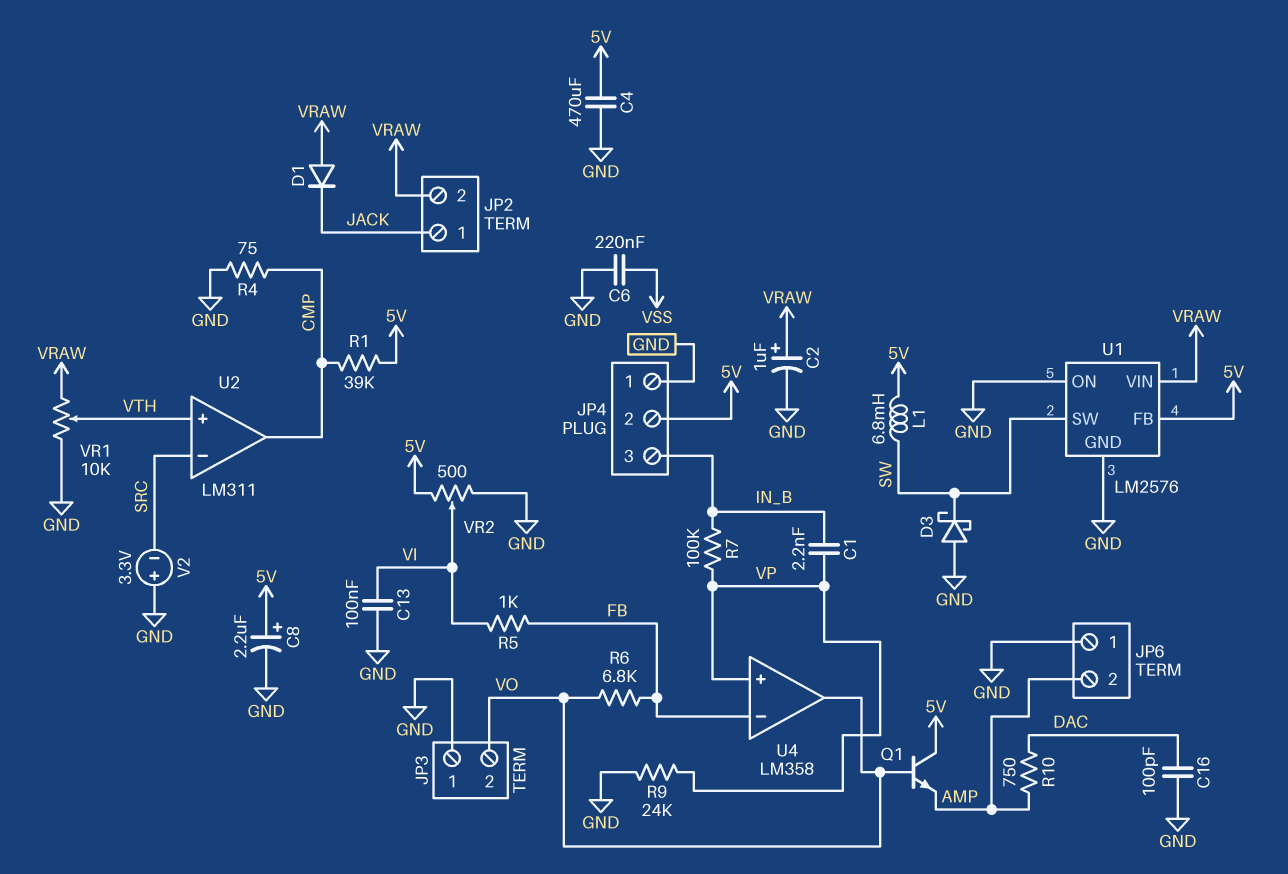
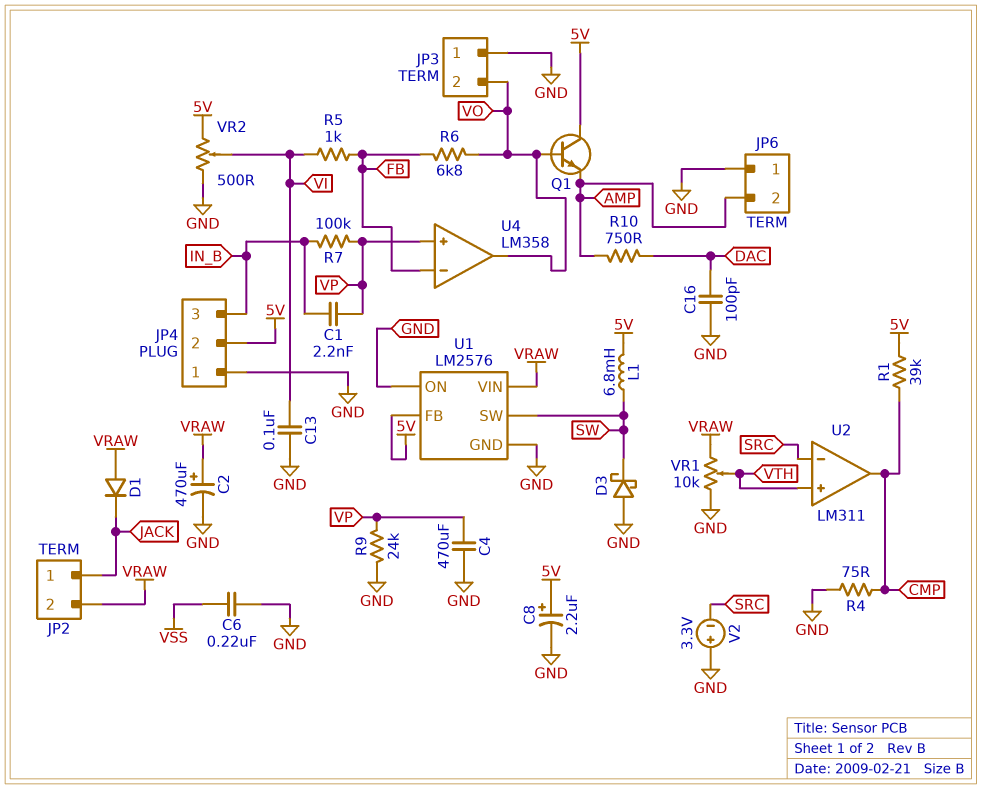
C2: 1uF (plus VRAW, minus GND) -> 470uF (plus VRAW, minus GND)
C4: 470uF (5V, GND) -> 470uF (GND, VP)

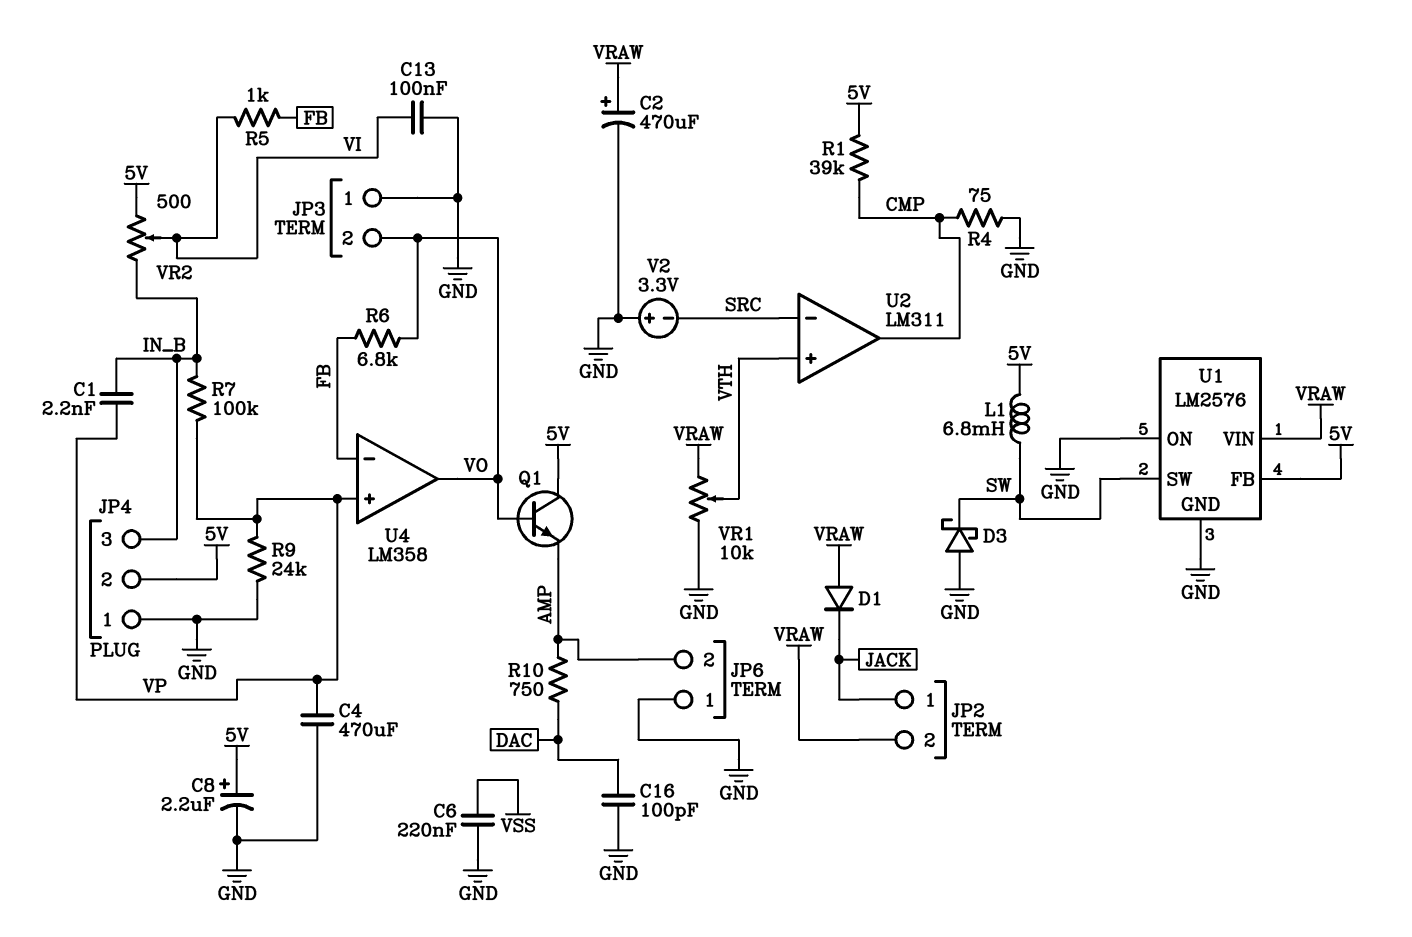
VR2: 500 (5V, GND, wiper VI) -> 500 (5V, IN_B, wiper VI)

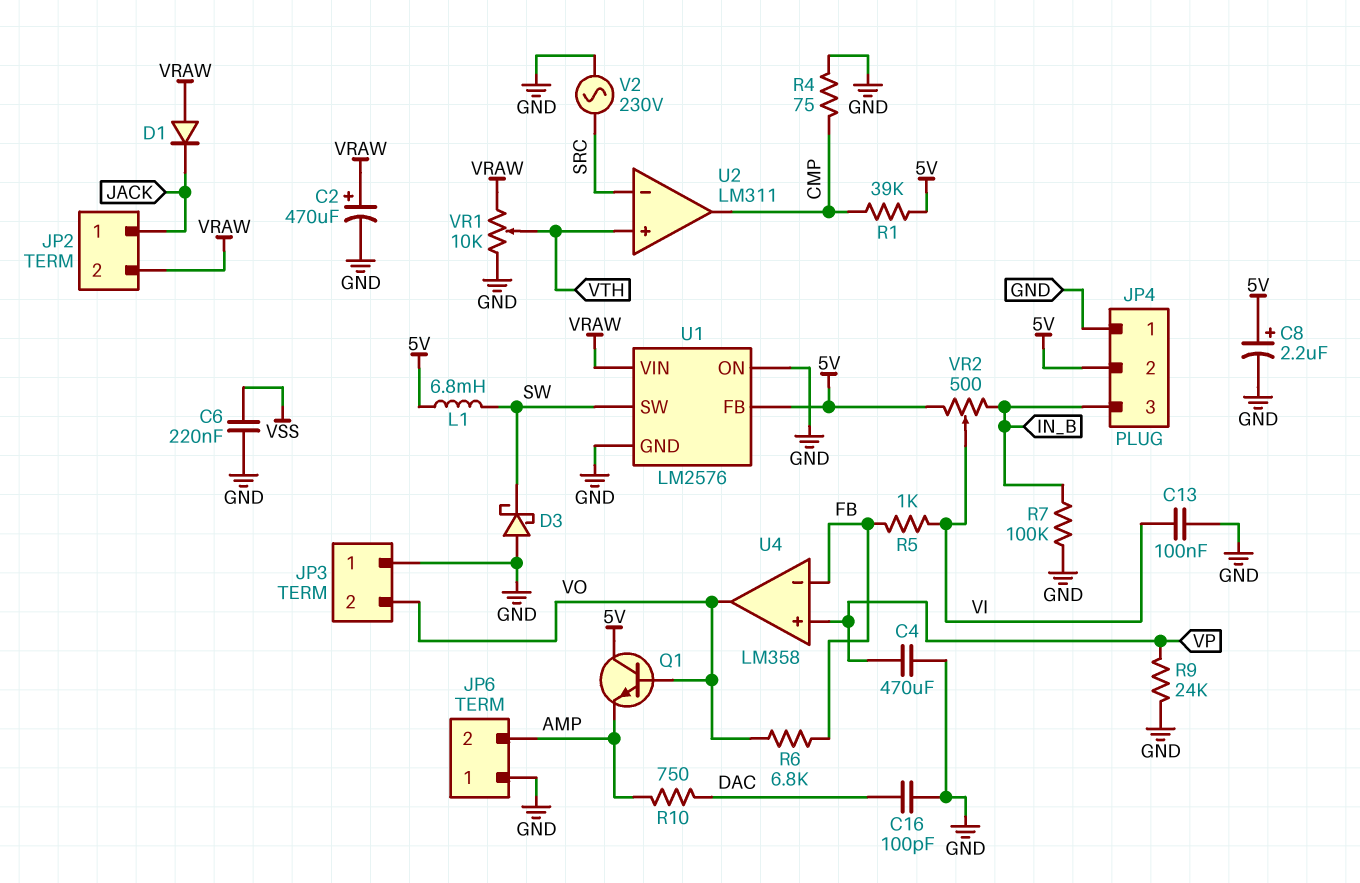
C1: 2.2nF (IN_B, VP) -> none
R7: 100k (IN_B, VP) -> 100k (GND, IN_B)
V2: 3.3V (plus GND, minus SRC) -> AC 230V (GND, SRC)

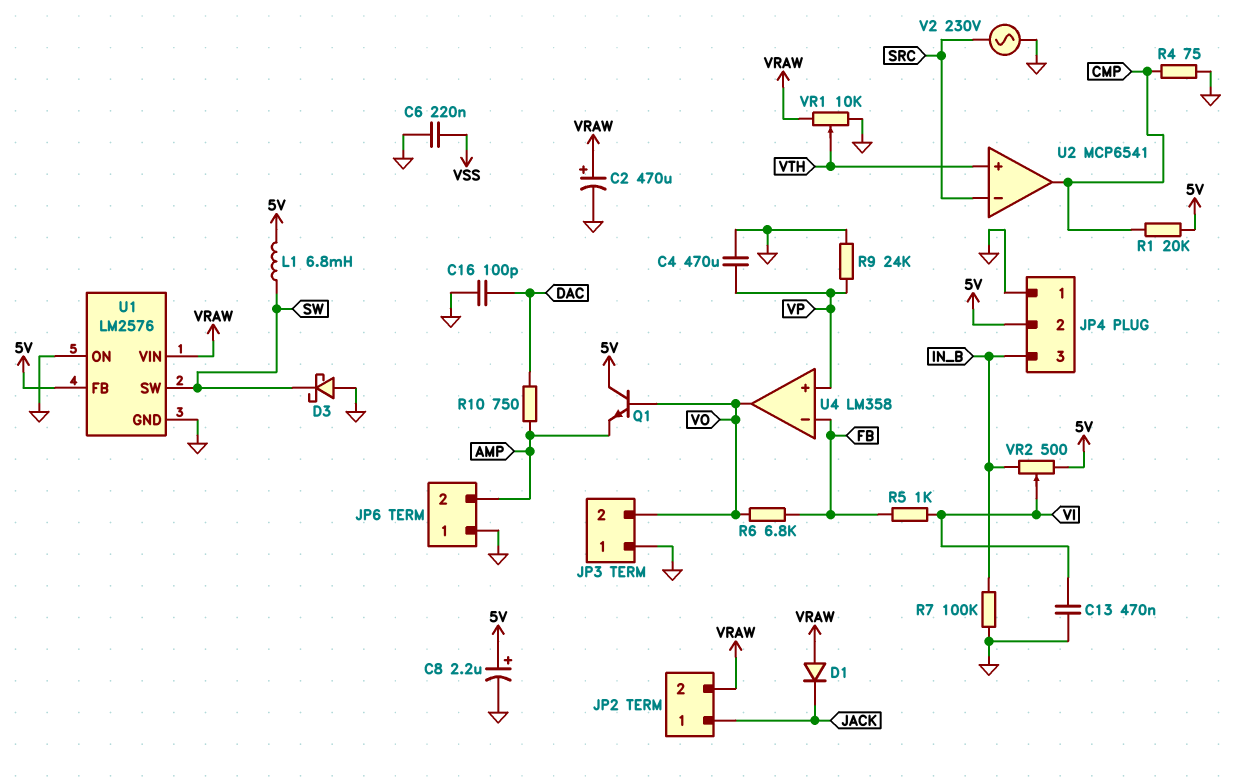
C13: 100nF (GND, VI) -> 470nF (GND, VI)
R1: 39k (5V, CMP) -> 20k (5V, CMP)
U2: LM311 -> MCP6541

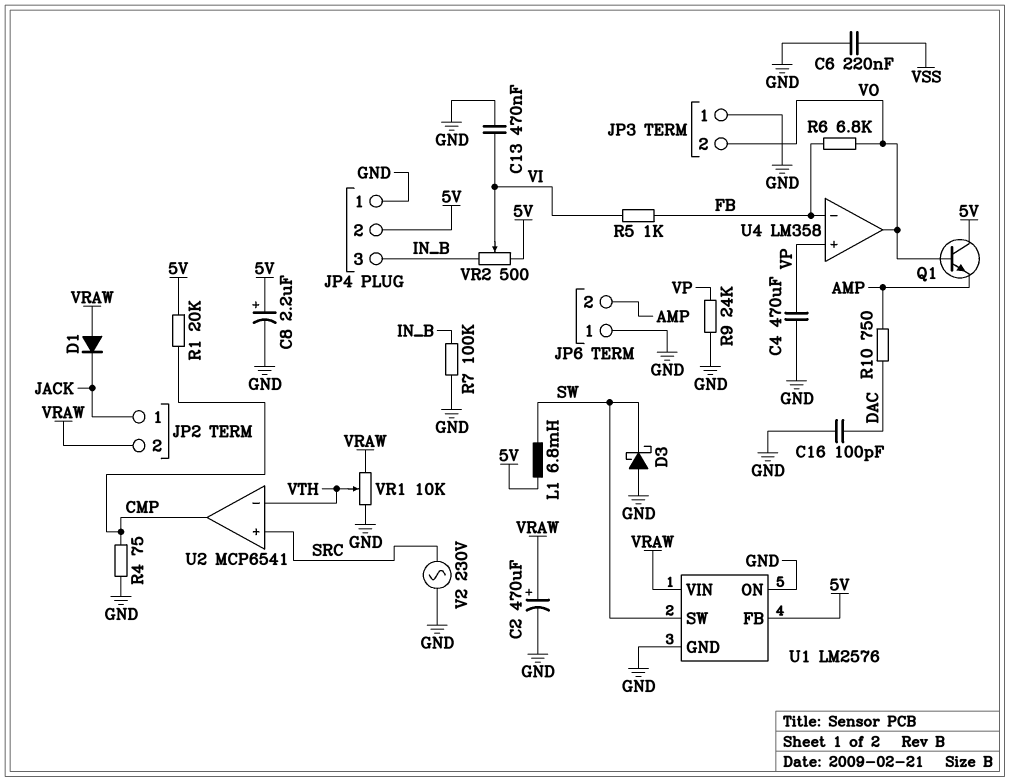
U2 pin in+: VTH -> SRC
U2 pin in-: SRC -> VTH

